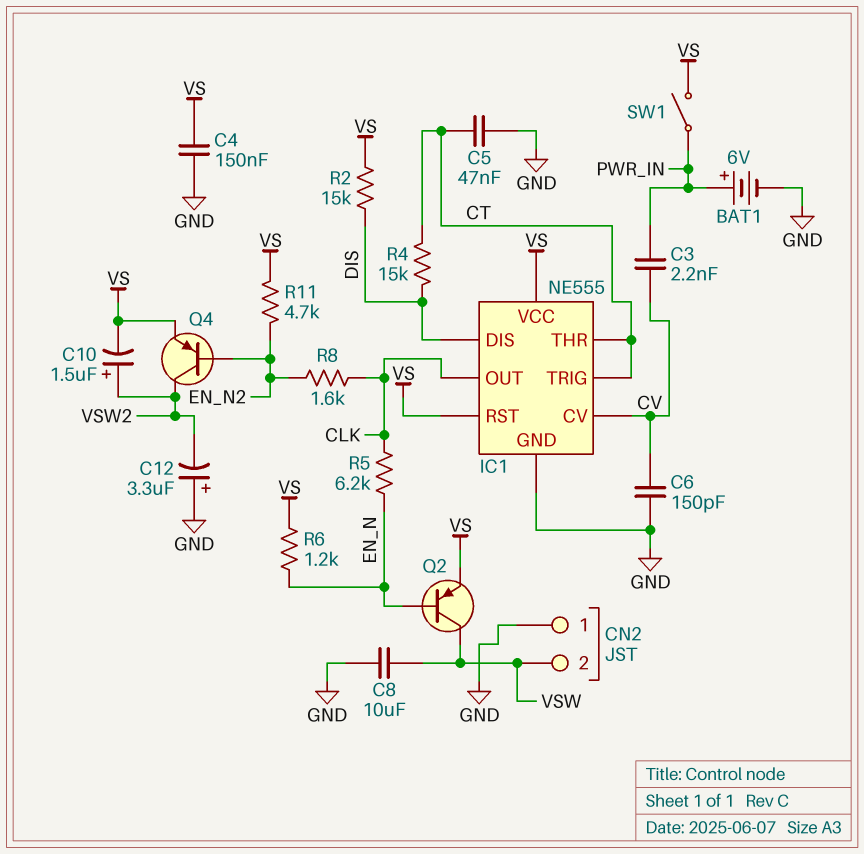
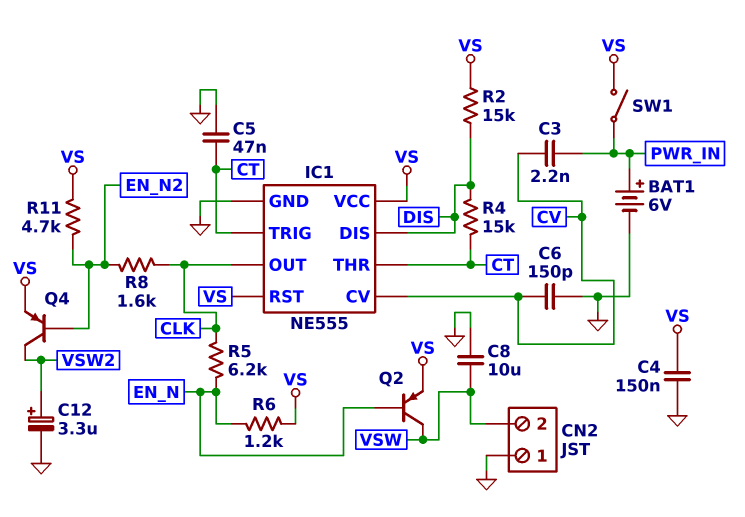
C10: 1.5uF (plus VSW2, minus VS) -> none
C12: 3.3uF (plus GND, minus VSW2) -> 3.3uF (plus VSW2, minus GND)

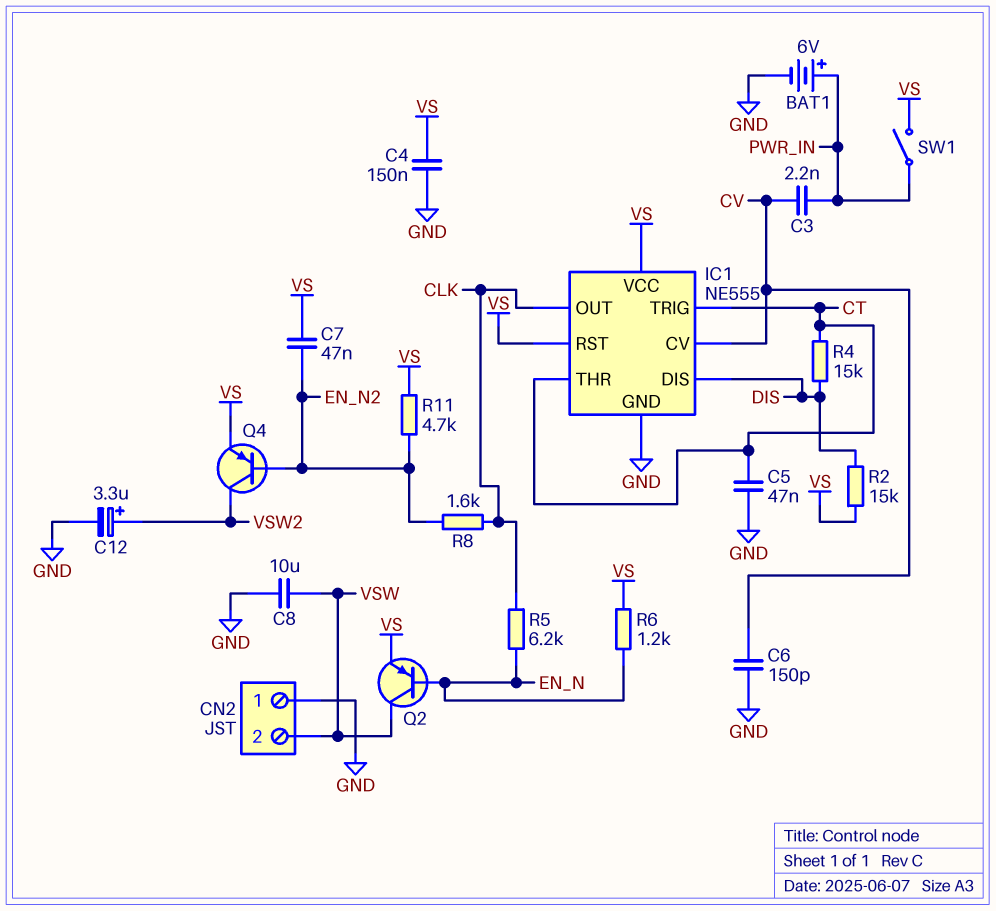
C7: none -> 47nF (EN_N2, VS)

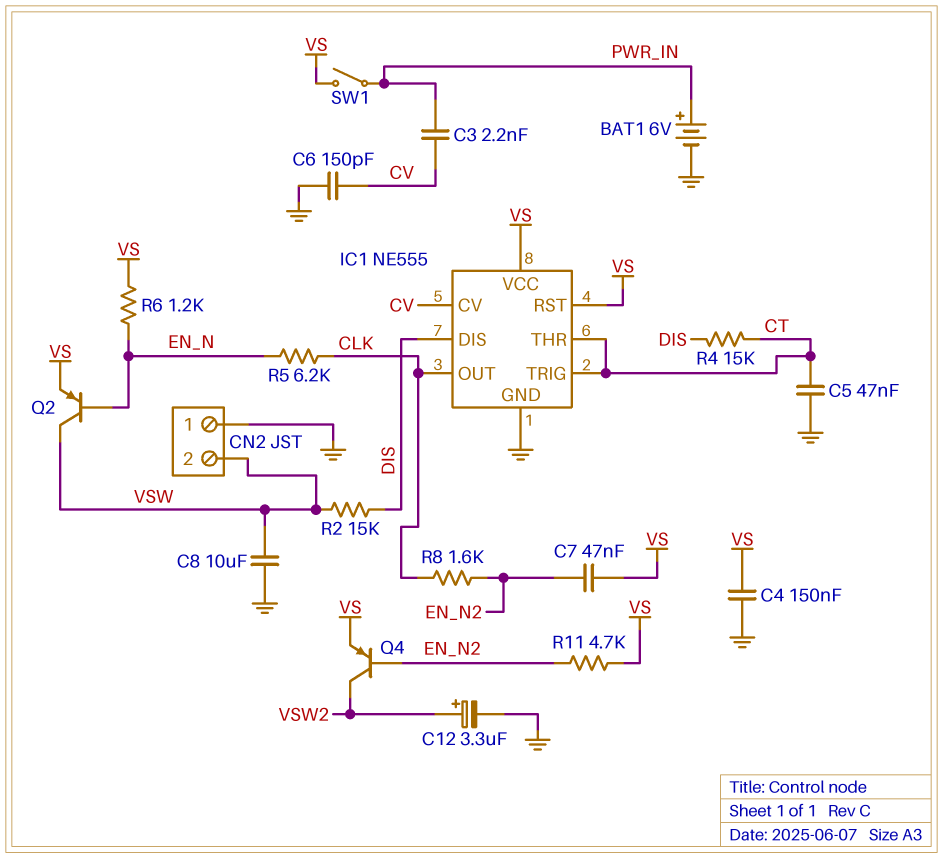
R2: 15k (DIS, VS) -> 15k (DIS, VSW)

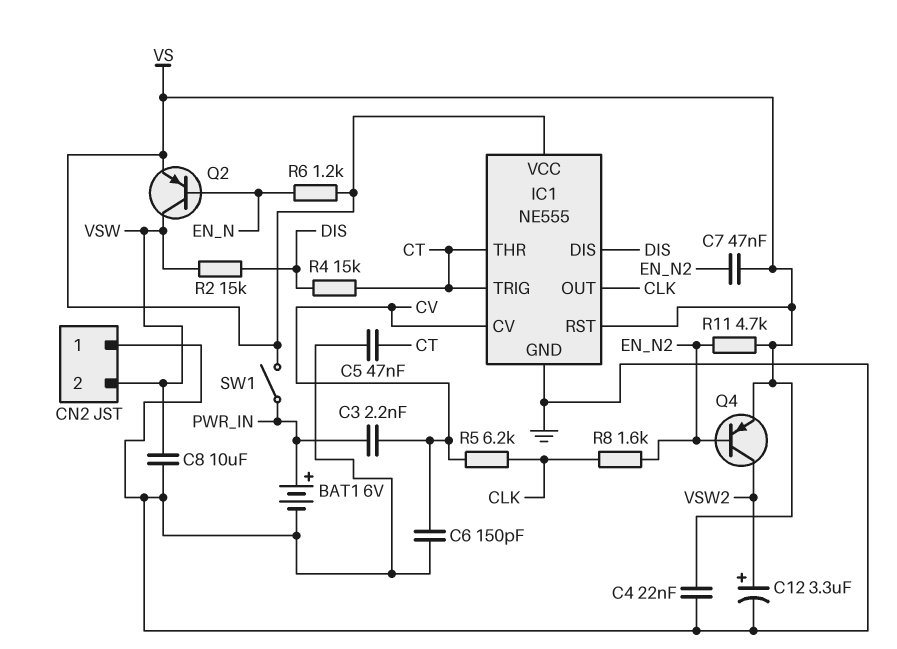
C4: 150nF (GND, VS) -> 22nF (GND, VS)
R5: 6.2k (CLK, EN_N) -> 6.2k (CLK, CV)

